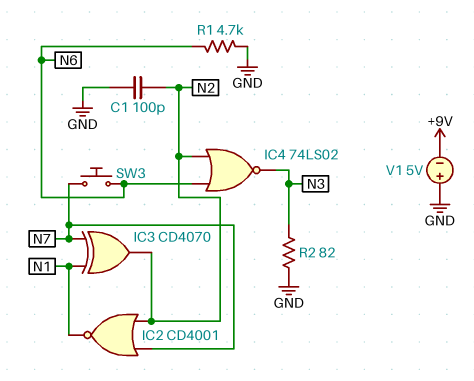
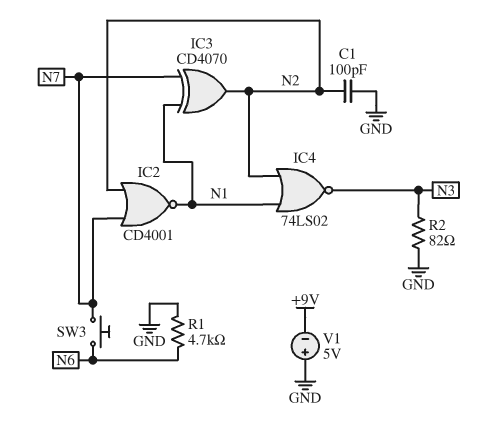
IC4: NOR 74LS02 (in N2, in N6, out N3) -> NOR 74LS02 (in N1, in N2, out N3)

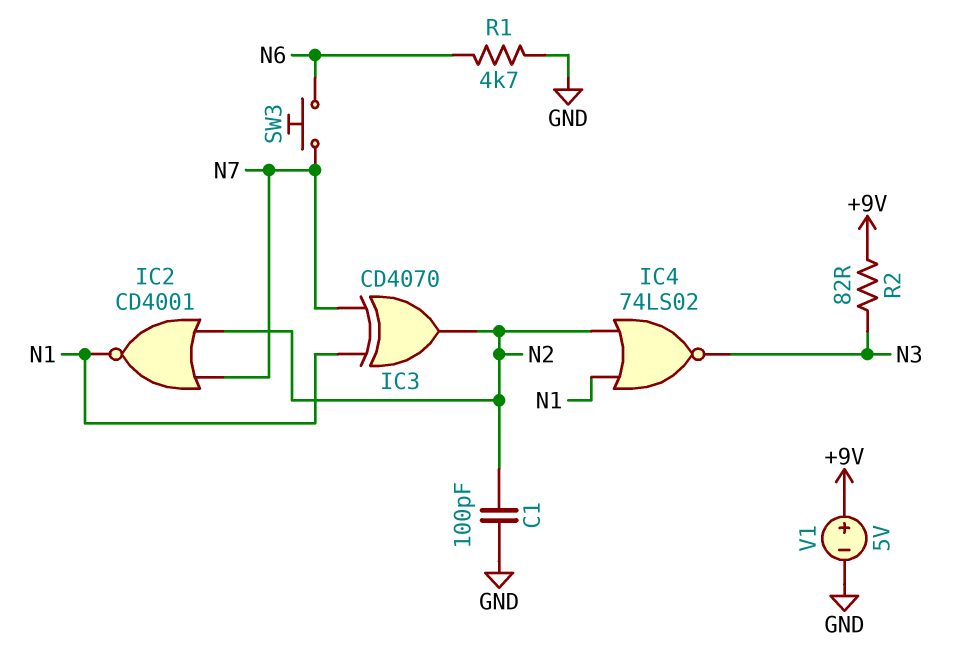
R2: 82 (GND, N3) -> 82 (+9V, N3)
V1: 5V (plus GND, minus +9V) -> 5V (plus +9V, minus GND)

